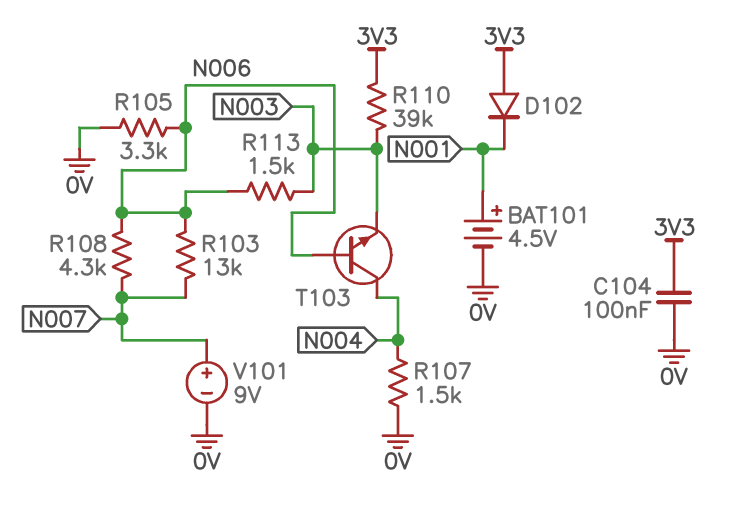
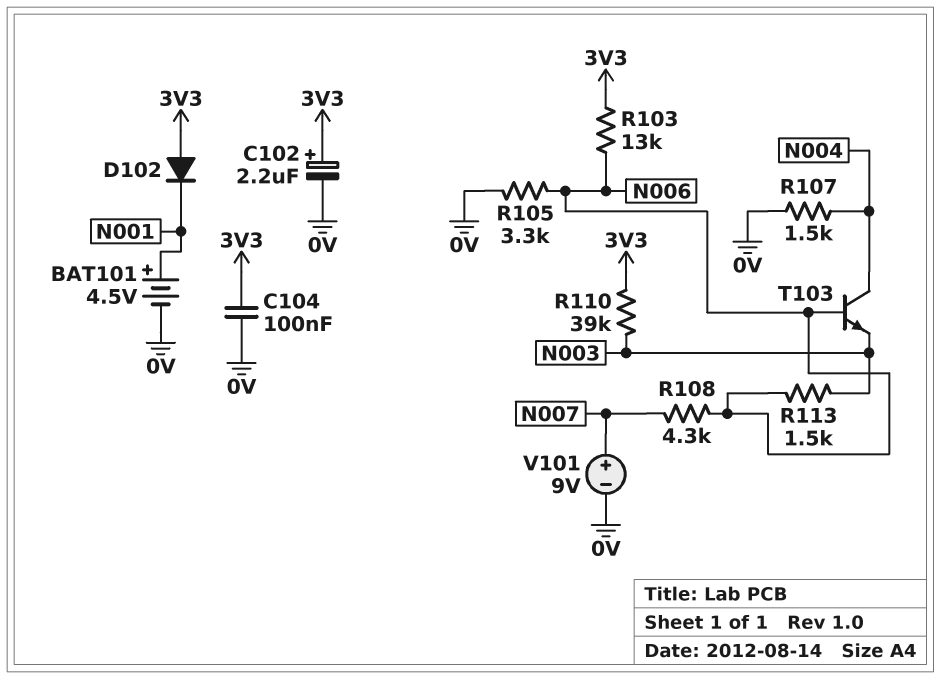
C102: none -> 2.2uF (plus 3V3, minus 0V)
R103: 13k (N006, N007) -> 13k (3V3, N006)

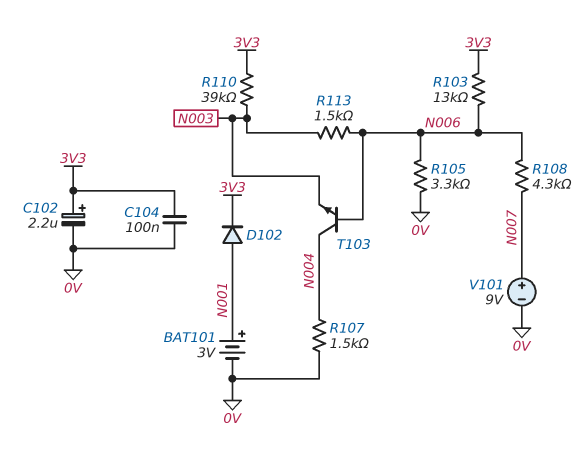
BAT101: 4.5V (plus N001, minus 0V) -> 3V (plus N001, minus 0V)
D102: diode (A 3V3, K N001) -> diode (A N001, K 3V3)

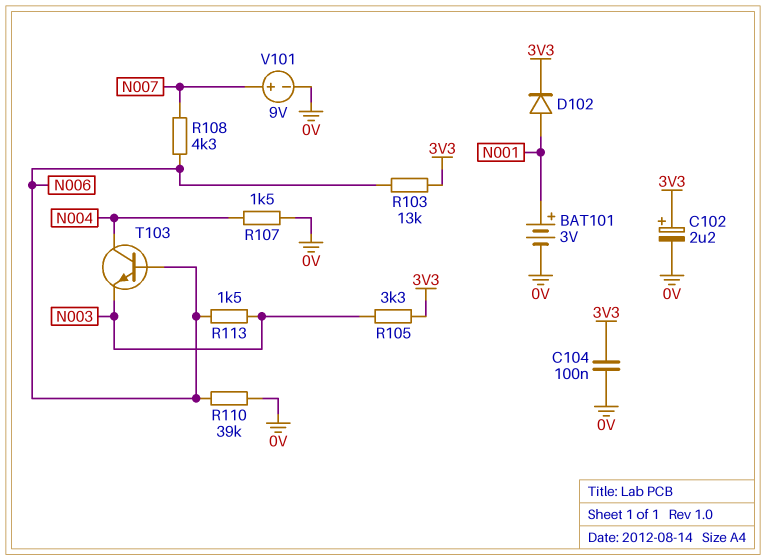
R105: 3.3k (0V, N006) -> 3.3k (3V3, N003)
R110: 39k (3V3, N003) -> 39k (0V, N006)

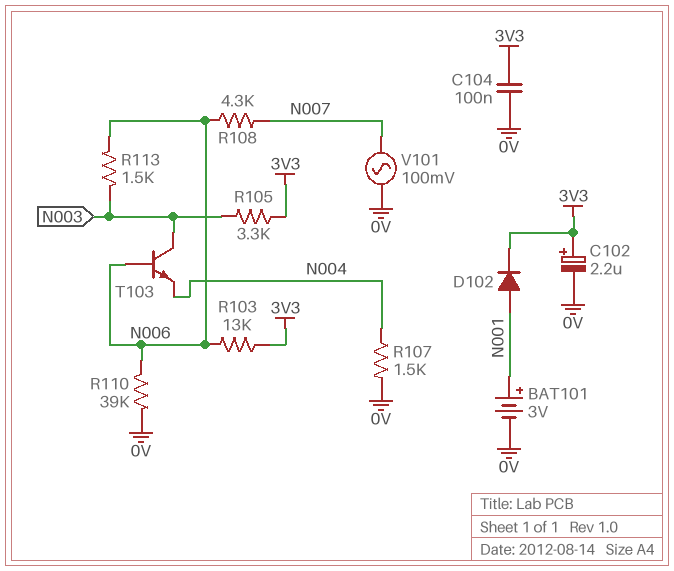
T103: NPN (B N006, C N004, E N003) -> NPN (B N006, C N003, E N004)
V101: 9V (plus N007, minus 0V) -> AC 100mV (0V, N007)

